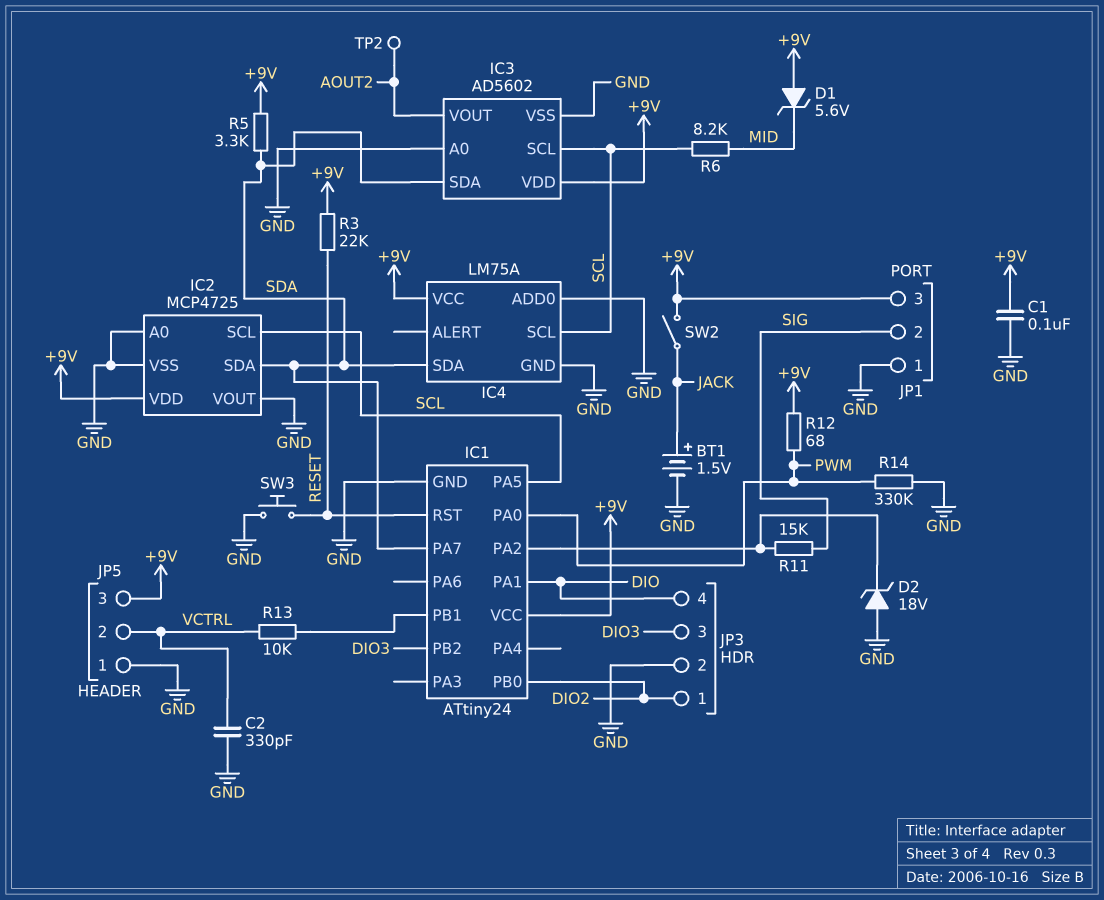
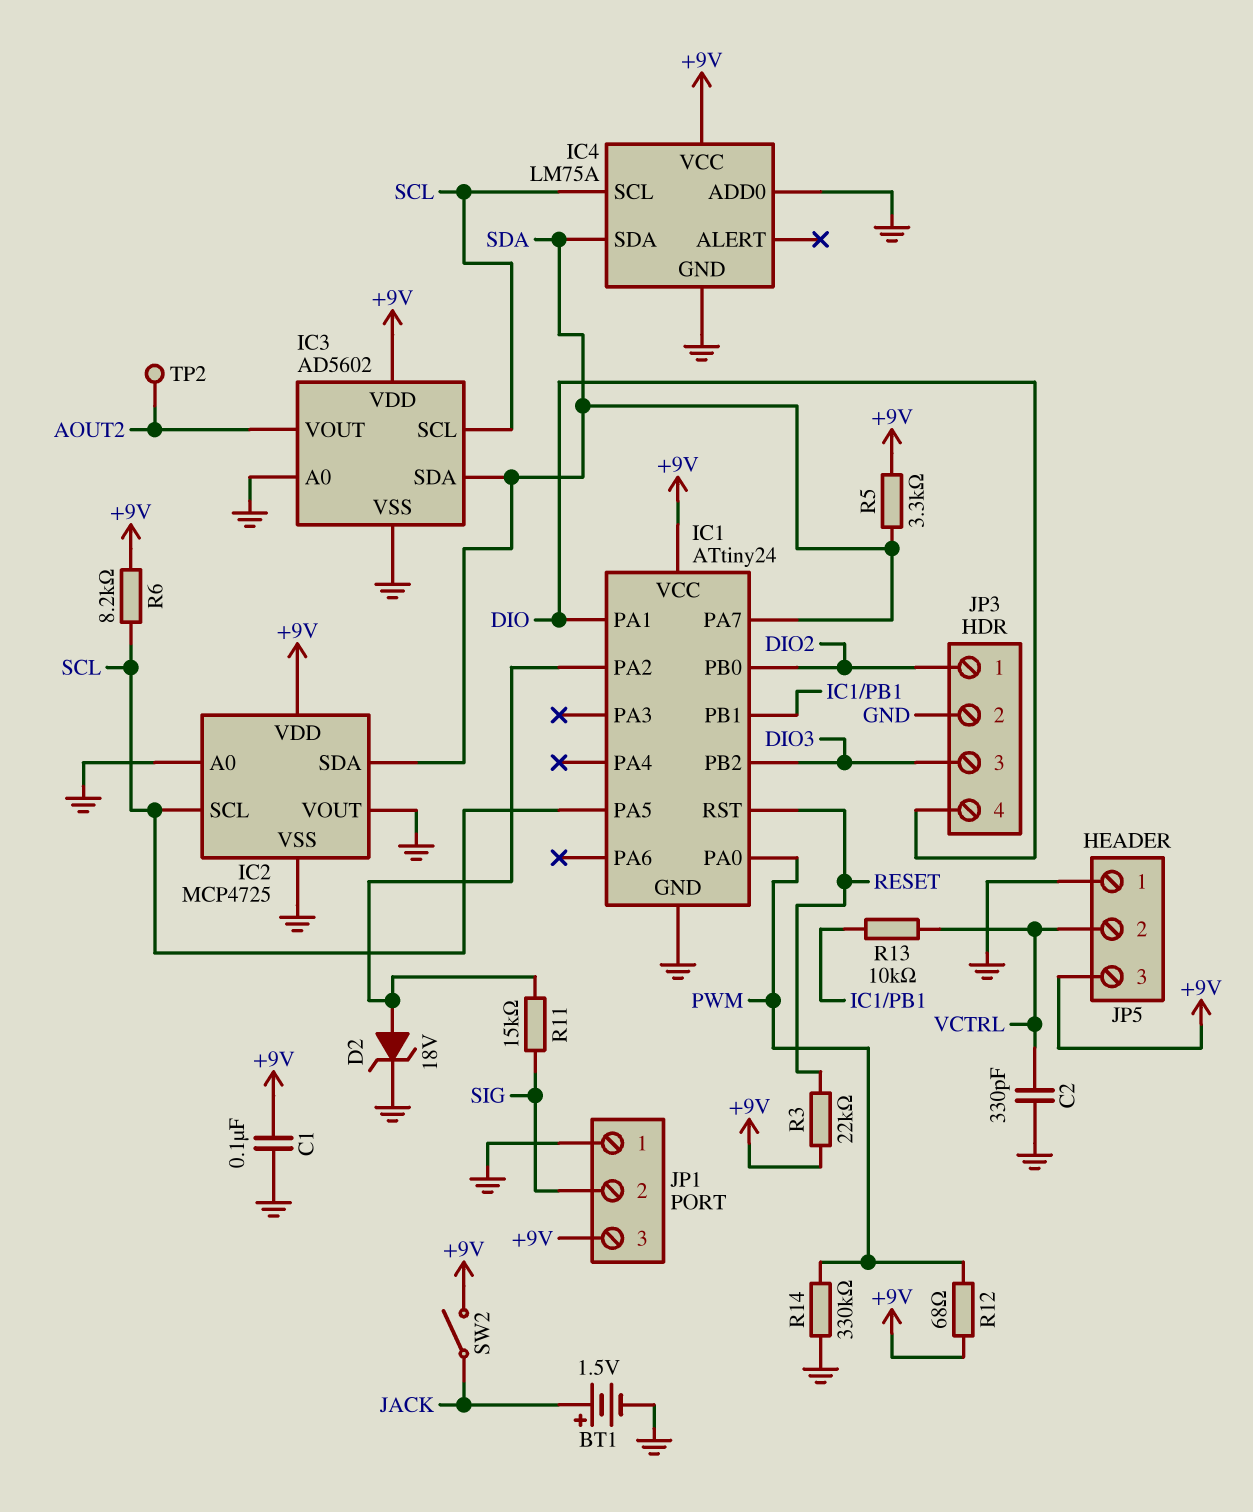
D1: zener 5.6V (A +9V, K MID) -> none
D2: zener 18V (A GND, K IC1/PA2) -> zener 18V (A IC1/PA2, K GND)
R6: 8.2k (MID, SCL) -> 8.2k (+9V, SCL)
SW3: button (GND, RESET) -> none

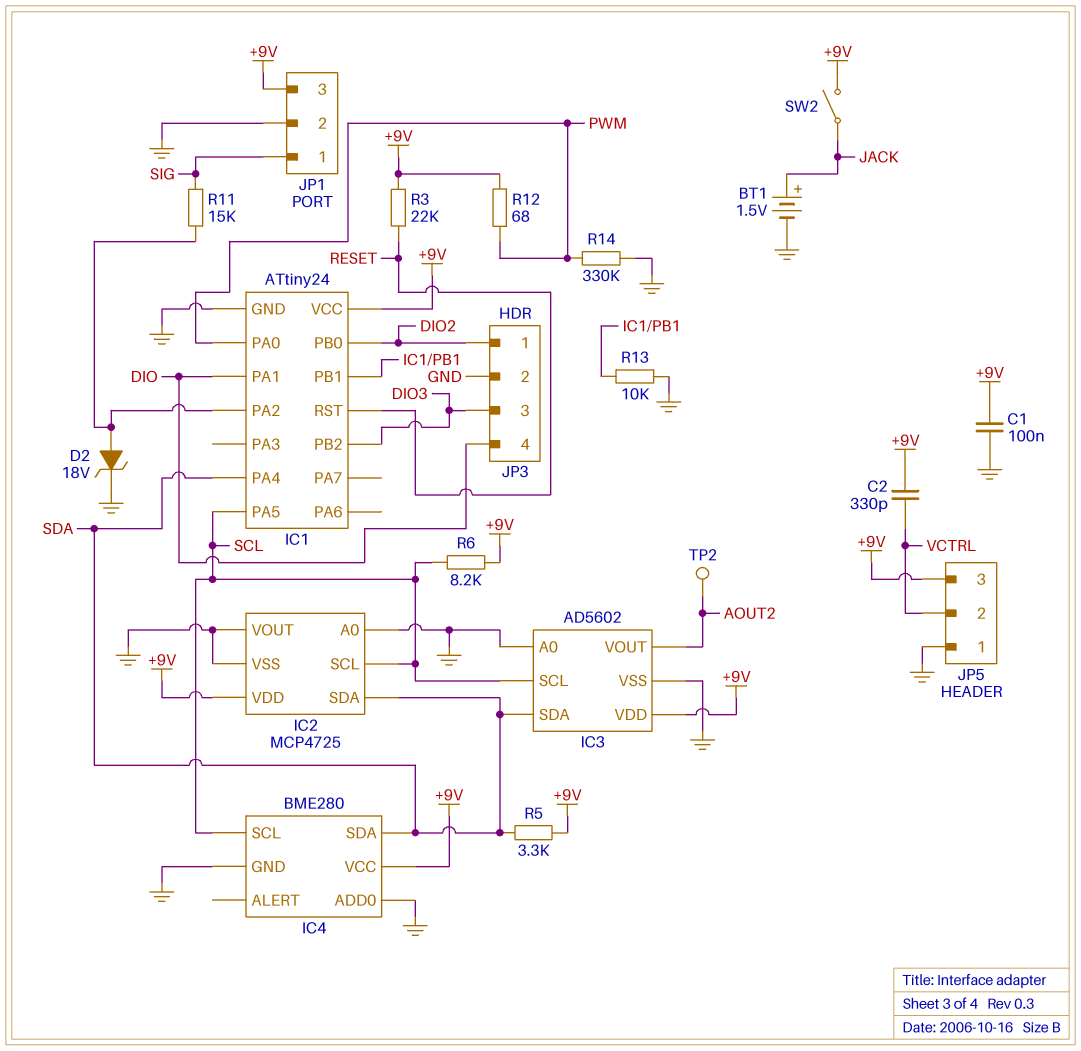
C2: 330pF (GND, VCTRL) -> 330pF (+9V, VCTRL)
IC1 pin PA4: none -> SDA
IC1 pin PA7: SDA -> none
IC4: LM75A -> BME280
JP1 pin 1: GND -> SIG
JP1 pin 2: SIG -> GND
R13: 10k (IC1/PB1, VCTRL) -> 10k (GND, IC1/PB1)

